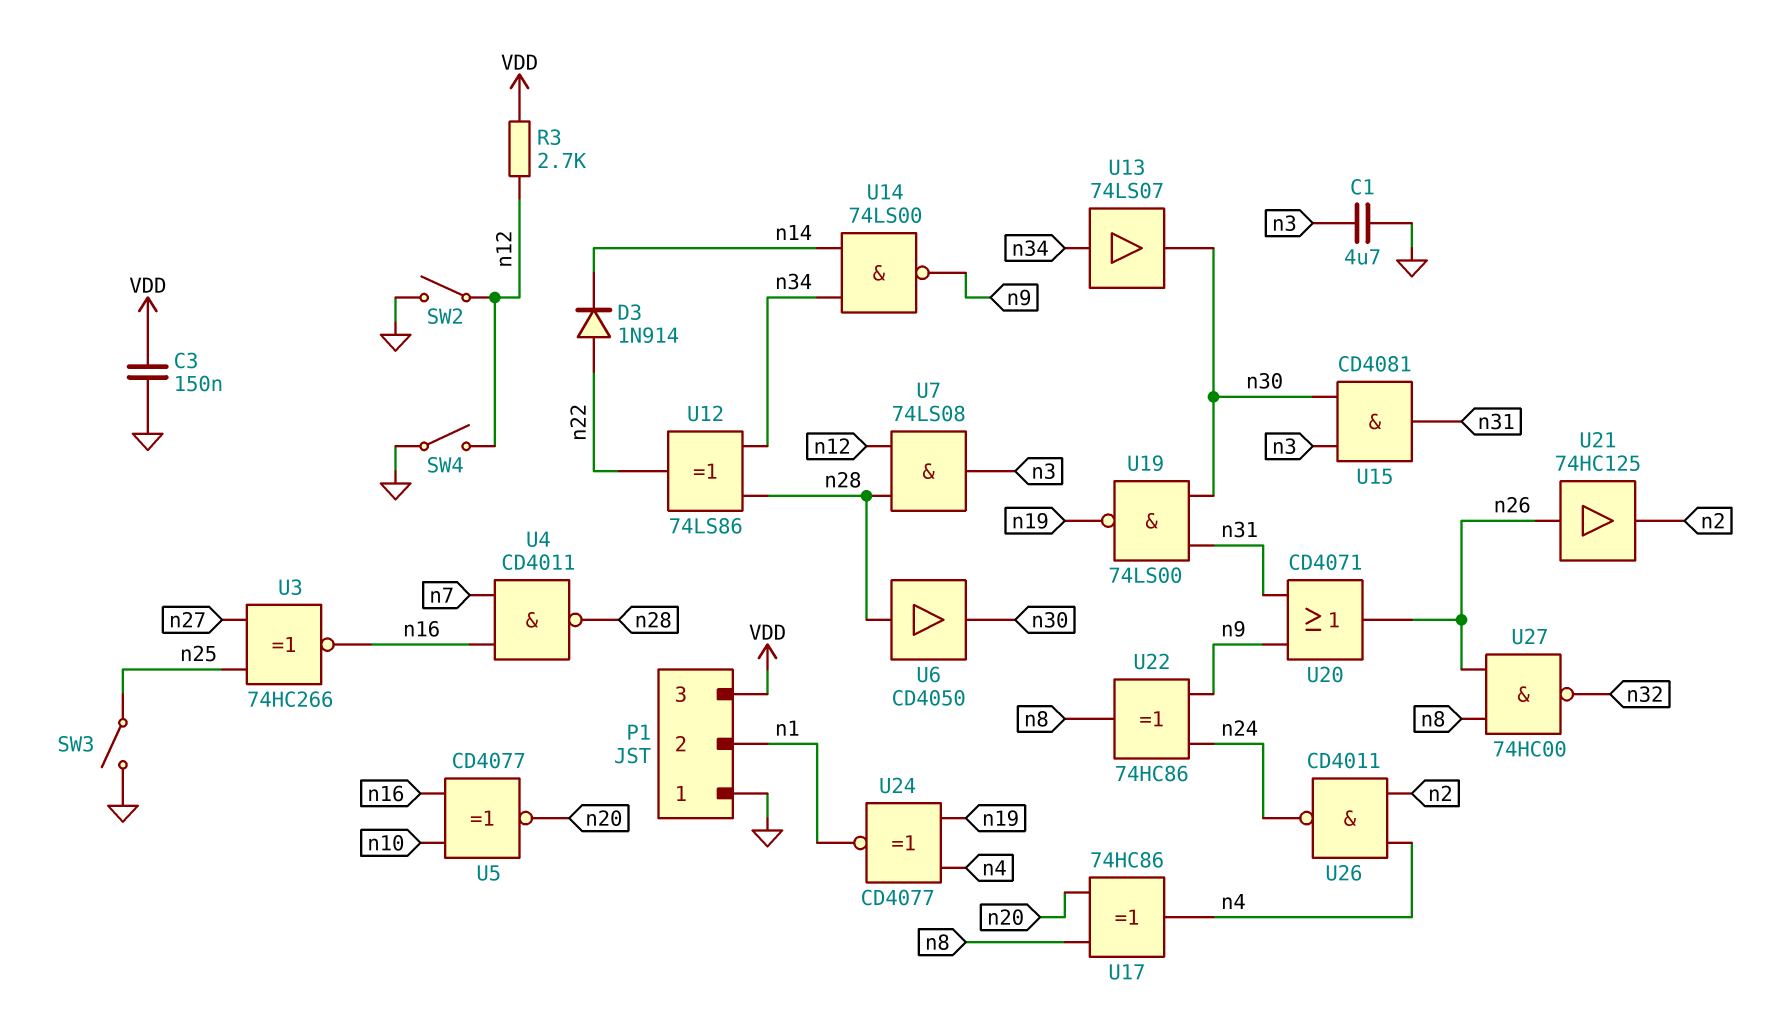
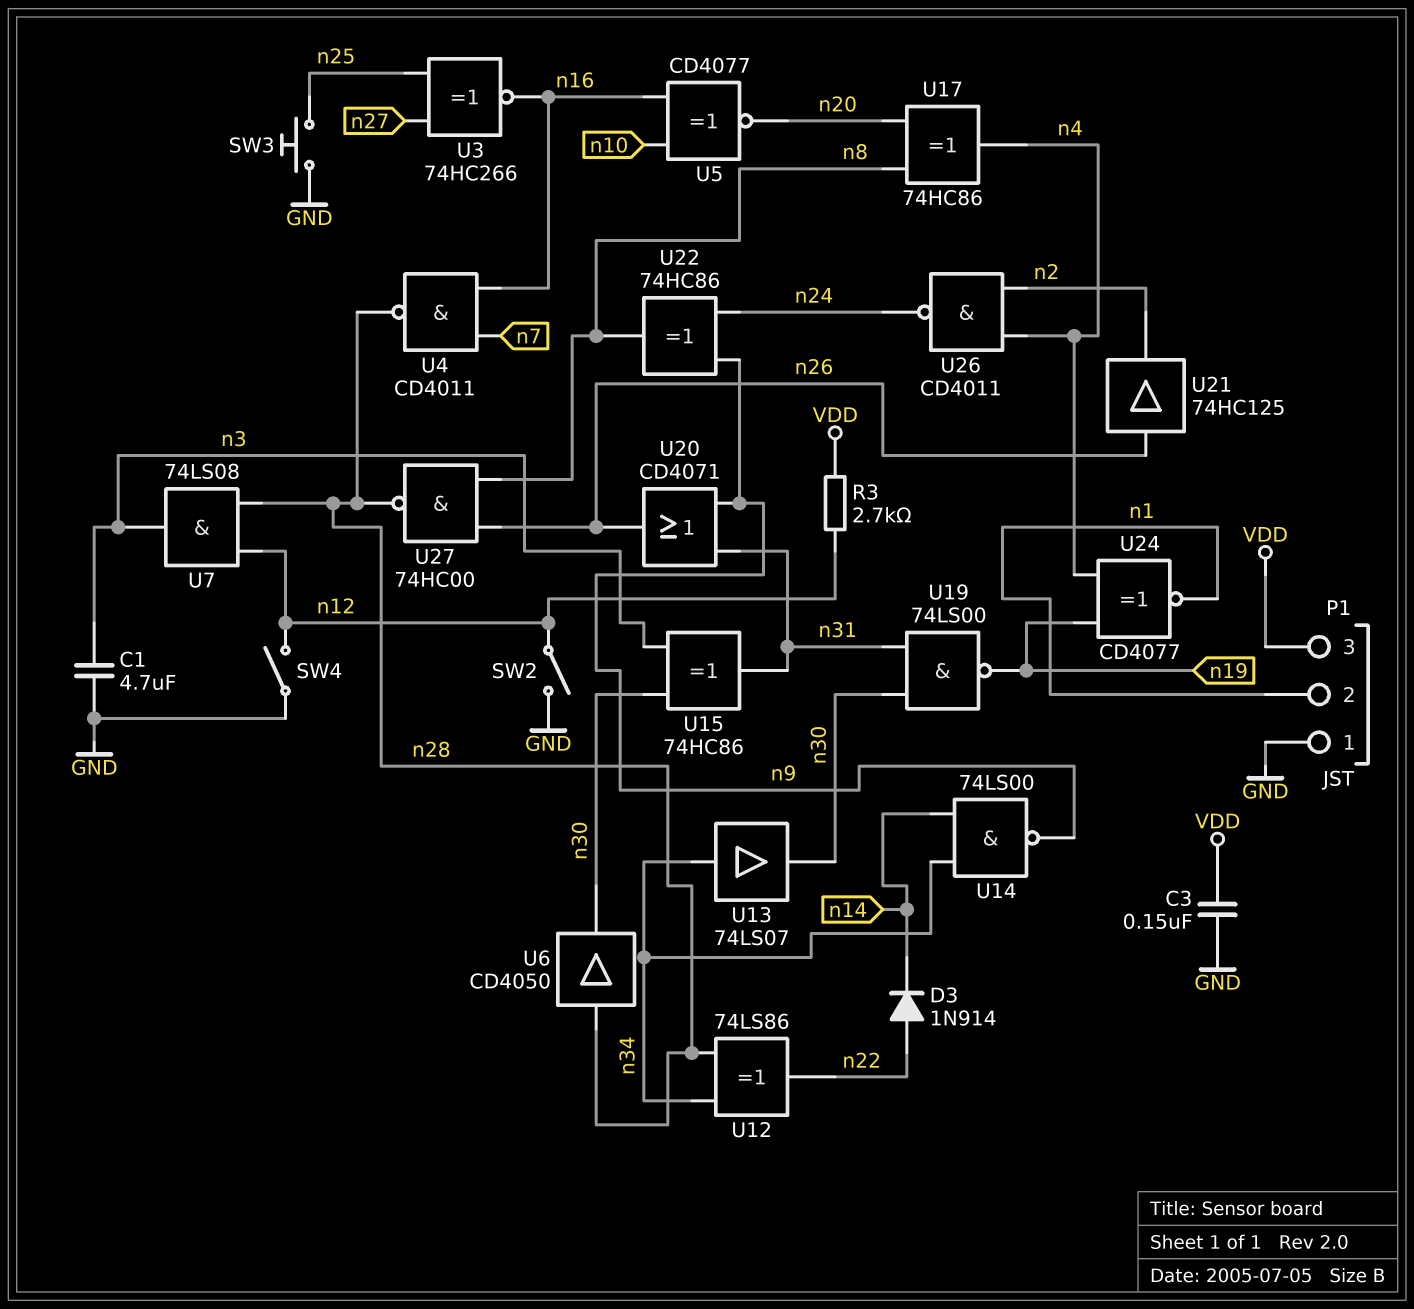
SW3: switch (GND, n25) -> button (GND, n25)
U15: AND CD4081 (in n3, in n30, out n31) -> XOR 74HC86 (in n3, in n30, out n31)
U27: NAND 74HC00 (in n8, in n26, out n32) -> NAND 74HC00 (in n8, in n26, out n28)

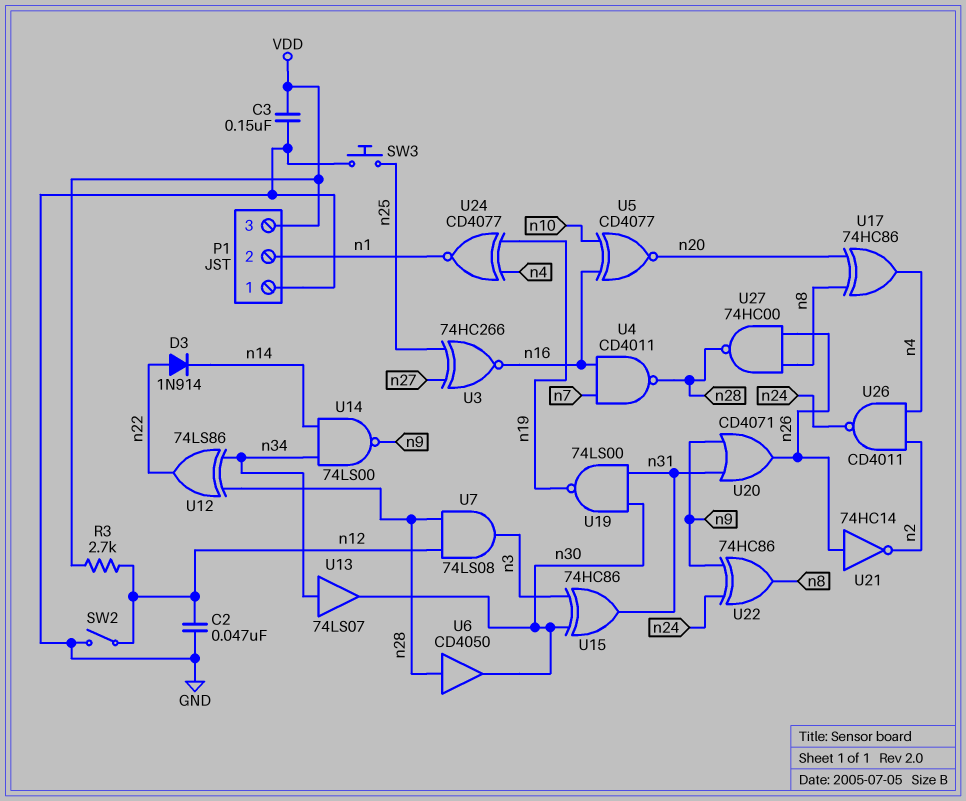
C1: 4.7uF (GND, n3) -> none
C2: none -> 47nF (GND, n12)
SW4: switch (GND, n12) -> none
U21: buffer 74HC125 (in n26, out n2) -> NOT 74HC14 (in n26, out n2)

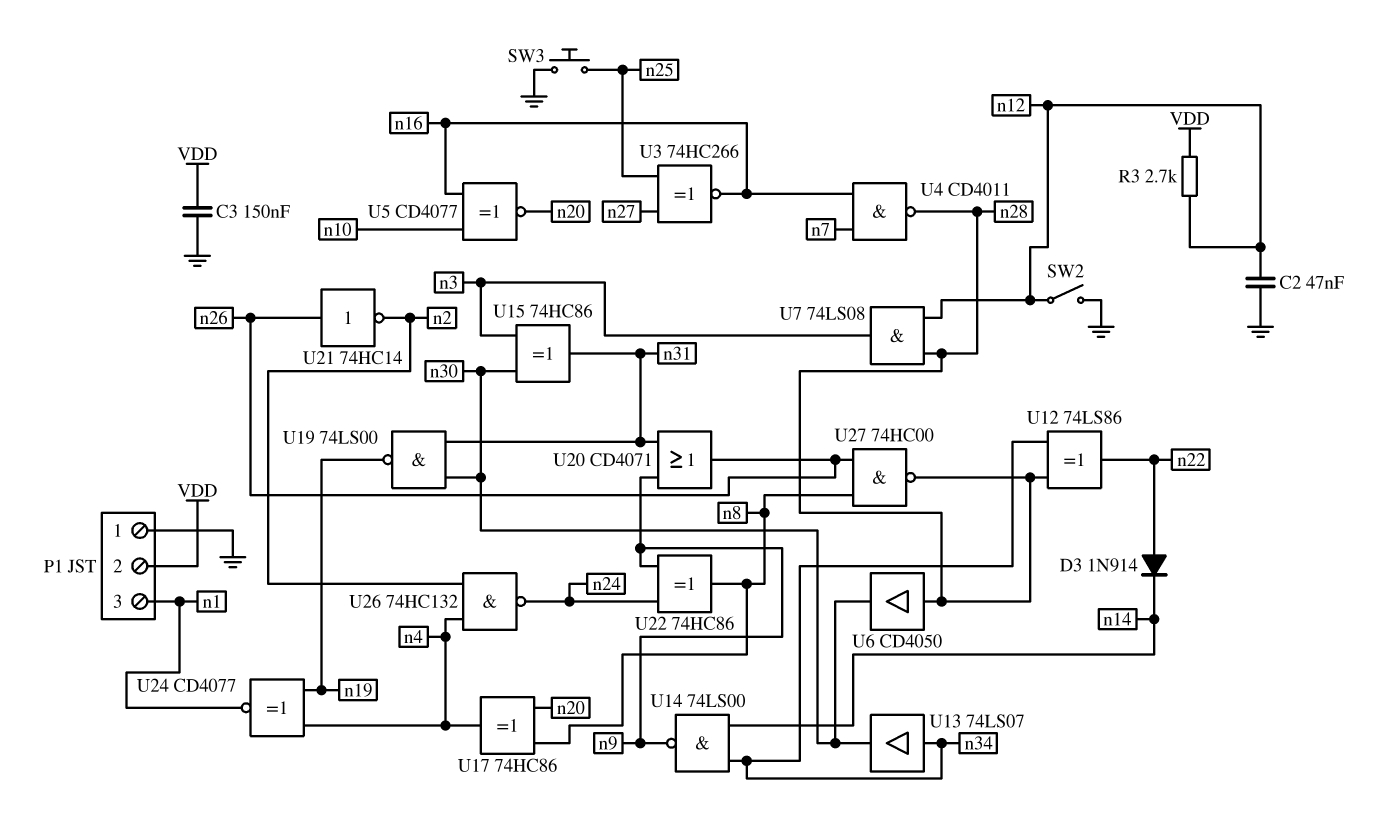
P1 pin 2: n1 -> VDD
P1 pin 3: VDD -> n1
U26: NAND CD4011 (in n2, in n4, out n24) -> NAND 74HC132 (in n2, in n4, out n24)

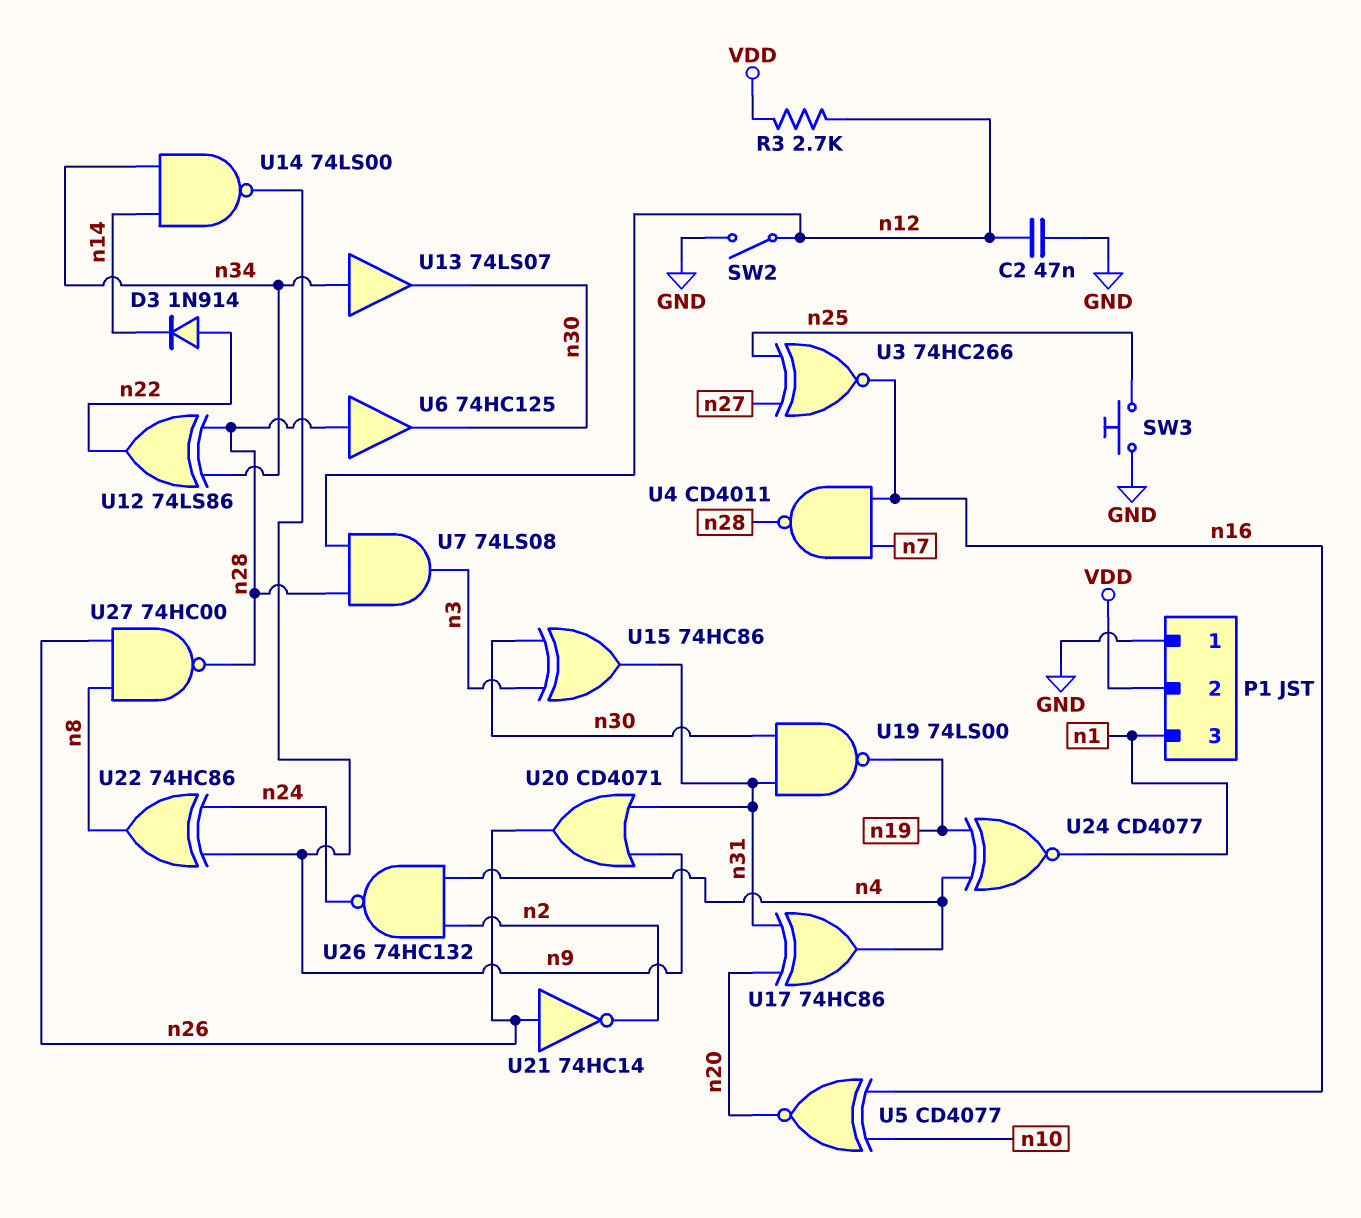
C3: 150nF (GND, VDD) -> none
U6: buffer CD4050 (in n28, out n30) -> buffer 74HC125 (in n28, out n30)
U17: XOR 74HC86 (in n8, in n20, out n4) -> XOR 74HC86 (in n20, in n31, out n4)

